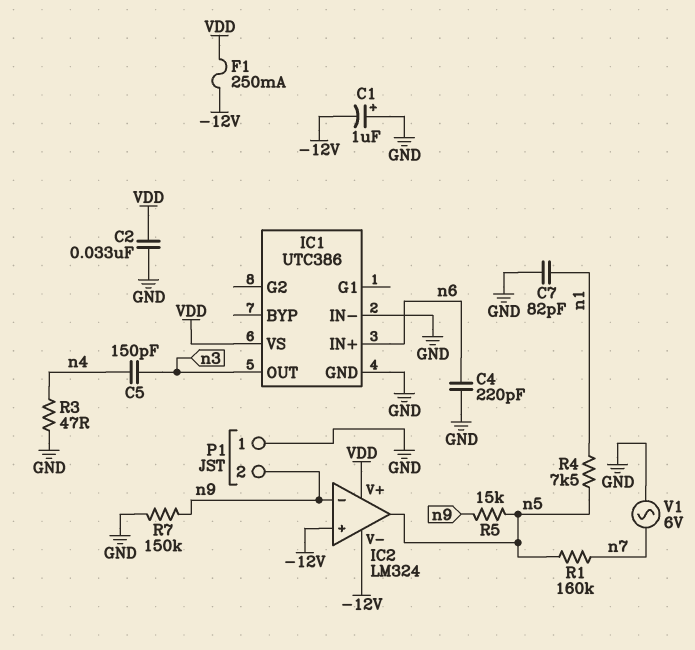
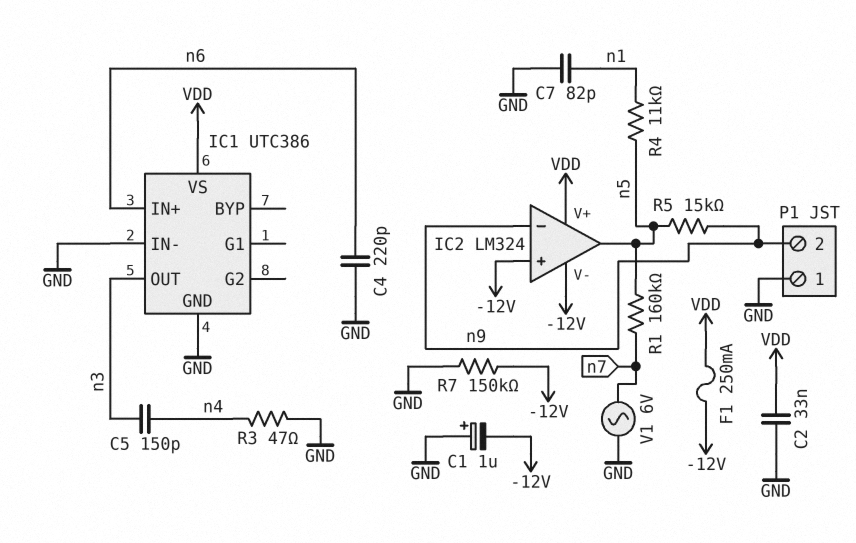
R4: 7.5k (n1, n5) -> 11k (n1, n5)
R7: 150k (GND, n9) -> 150k (-12V, GND)

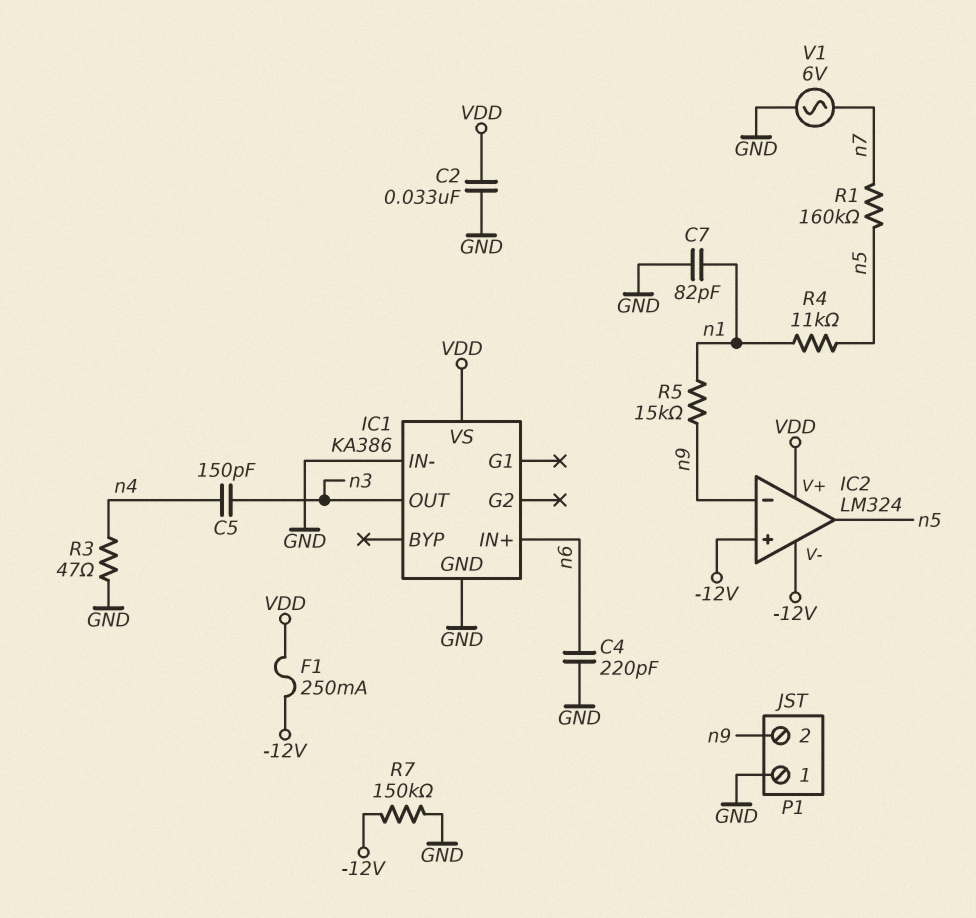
C1: 1uF (plus GND, minus -12V) -> none
IC1: UTC386 -> KA386
R5: 15k (n5, n9) -> 15k (n1, n9)

